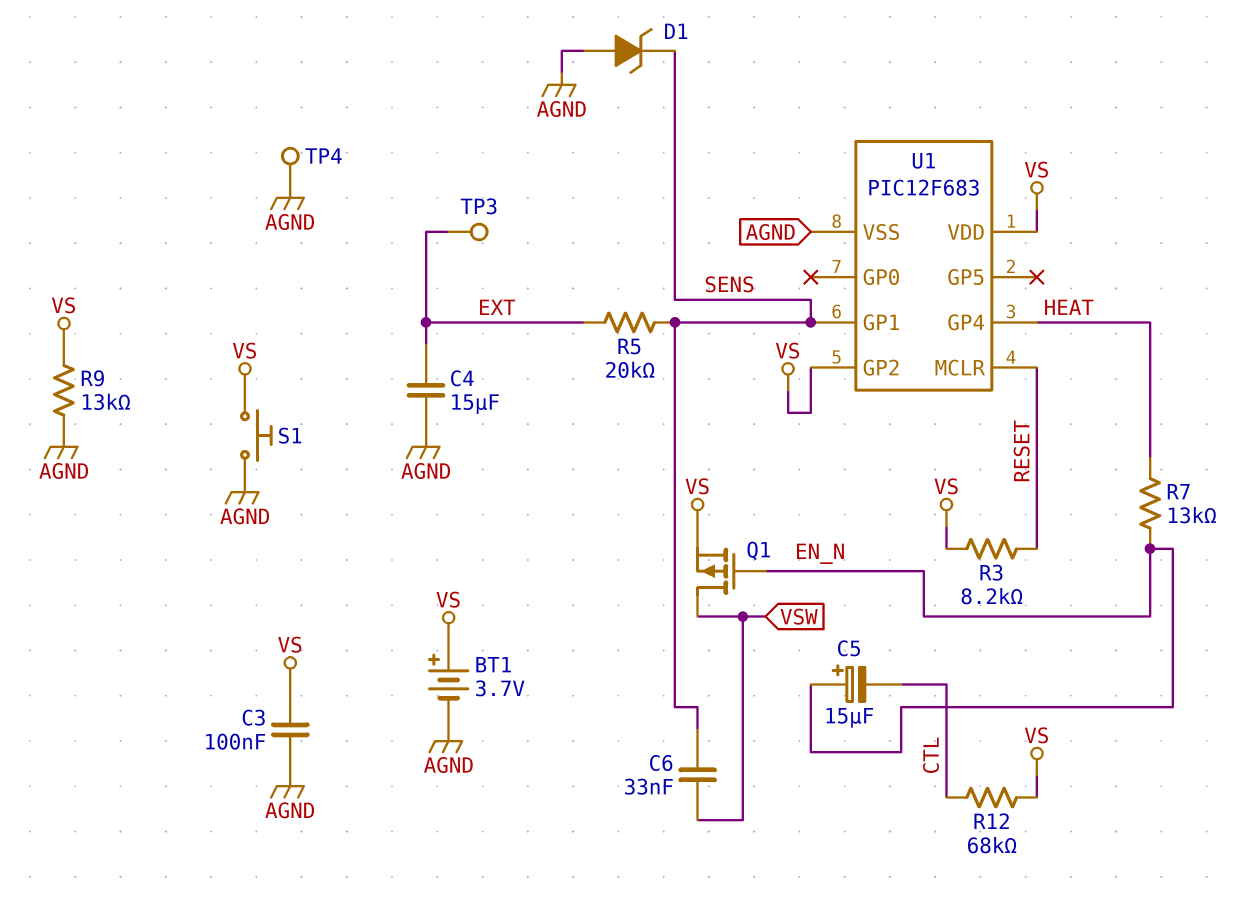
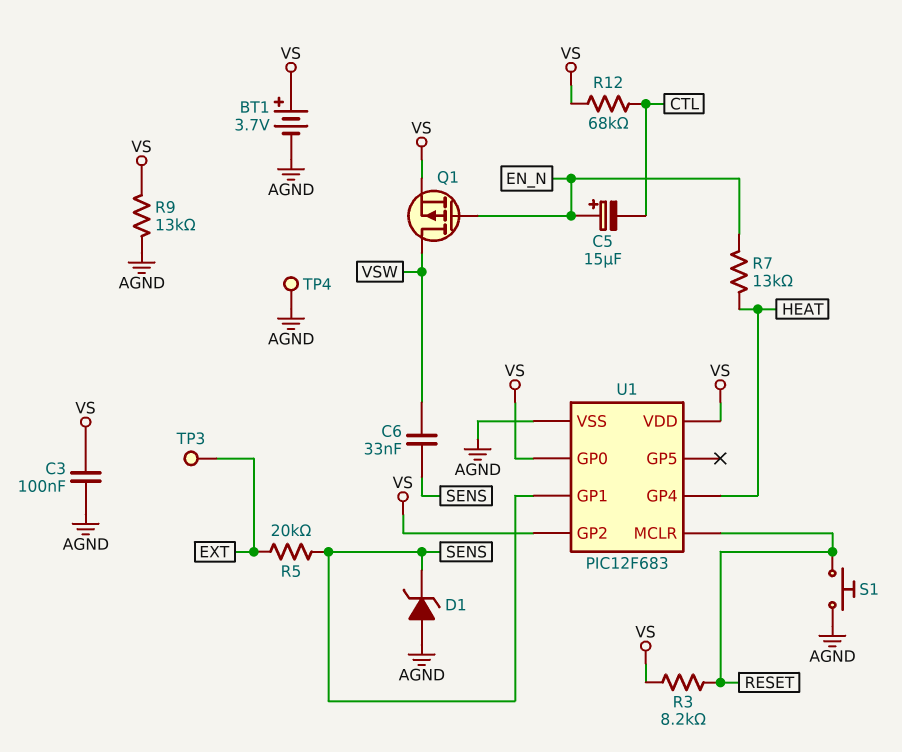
C4: 15uF (AGND, EXT) -> none
S1: button (AGND, VS) -> button (AGND, RESET)
U1 pin GP0: none -> VS

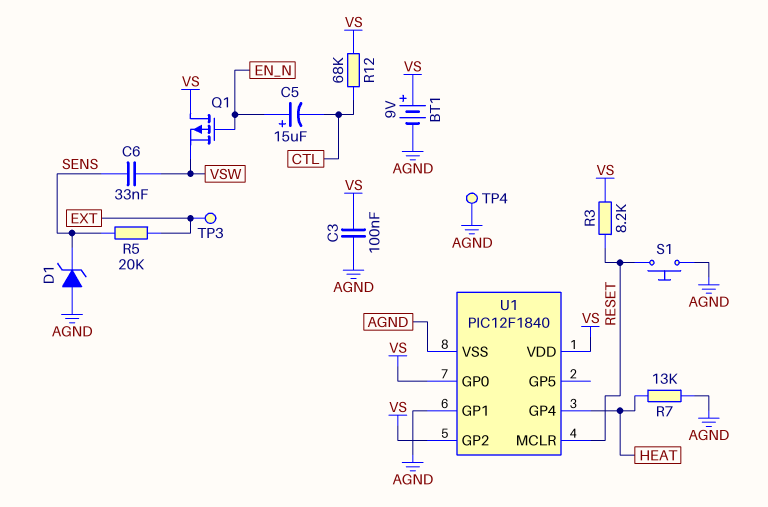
BT1: 3.7V (plus VS, minus AGND) -> 9V (plus VS, minus AGND)
Q1: PMOS (G EN_N, D VSW, S VS) -> PMOS (G EN_N, D VS, S VSW)
R7: 13k (EN_N, HEAT) -> 13k (AGND, HEAT)
R9: 13k (AGND, VS) -> none
U1: PIC12F683 -> PIC12F1840
U1 pin GP1: SENS -> AGND

